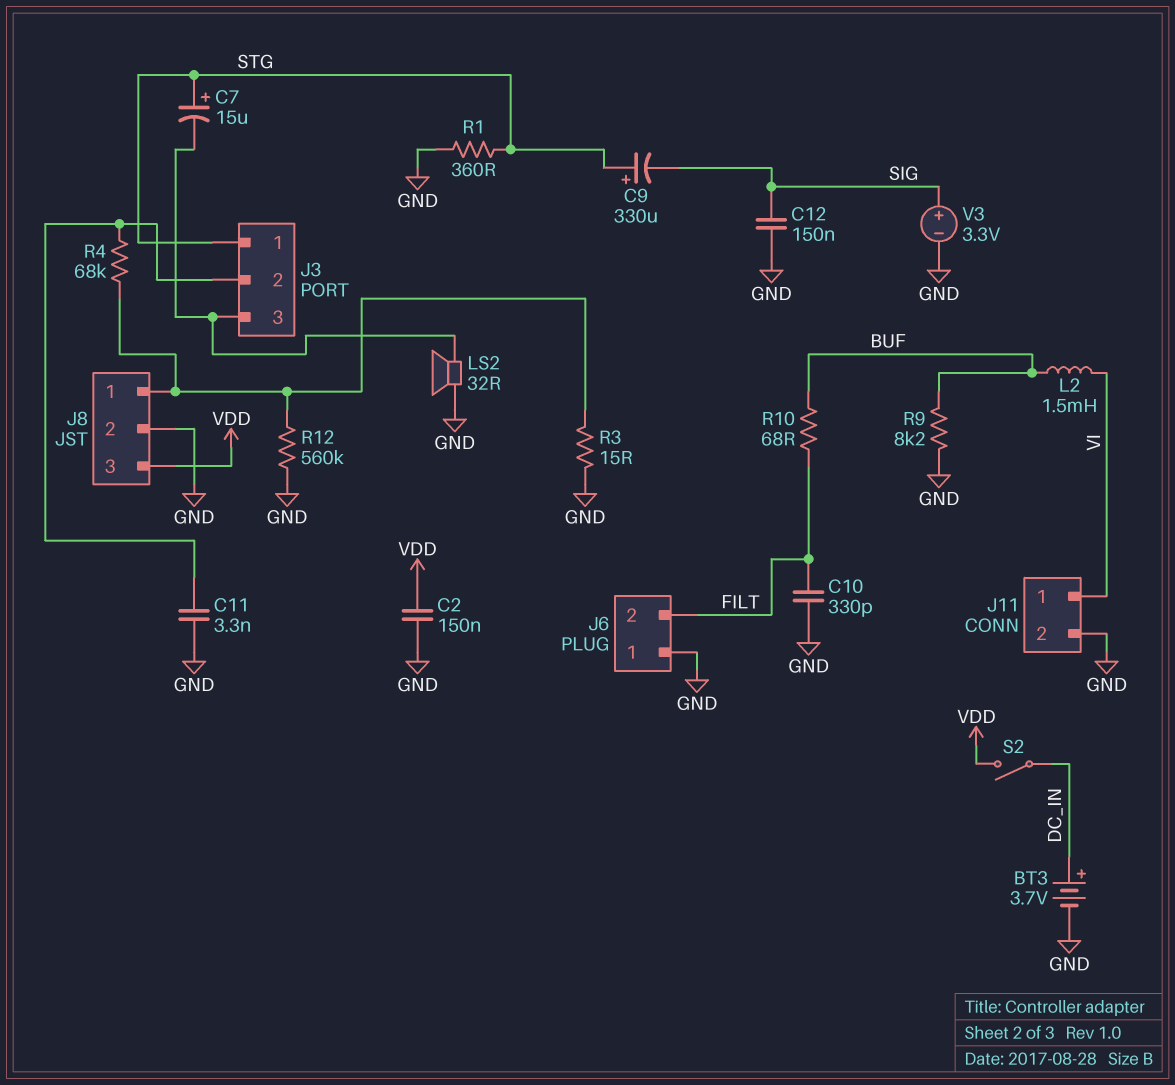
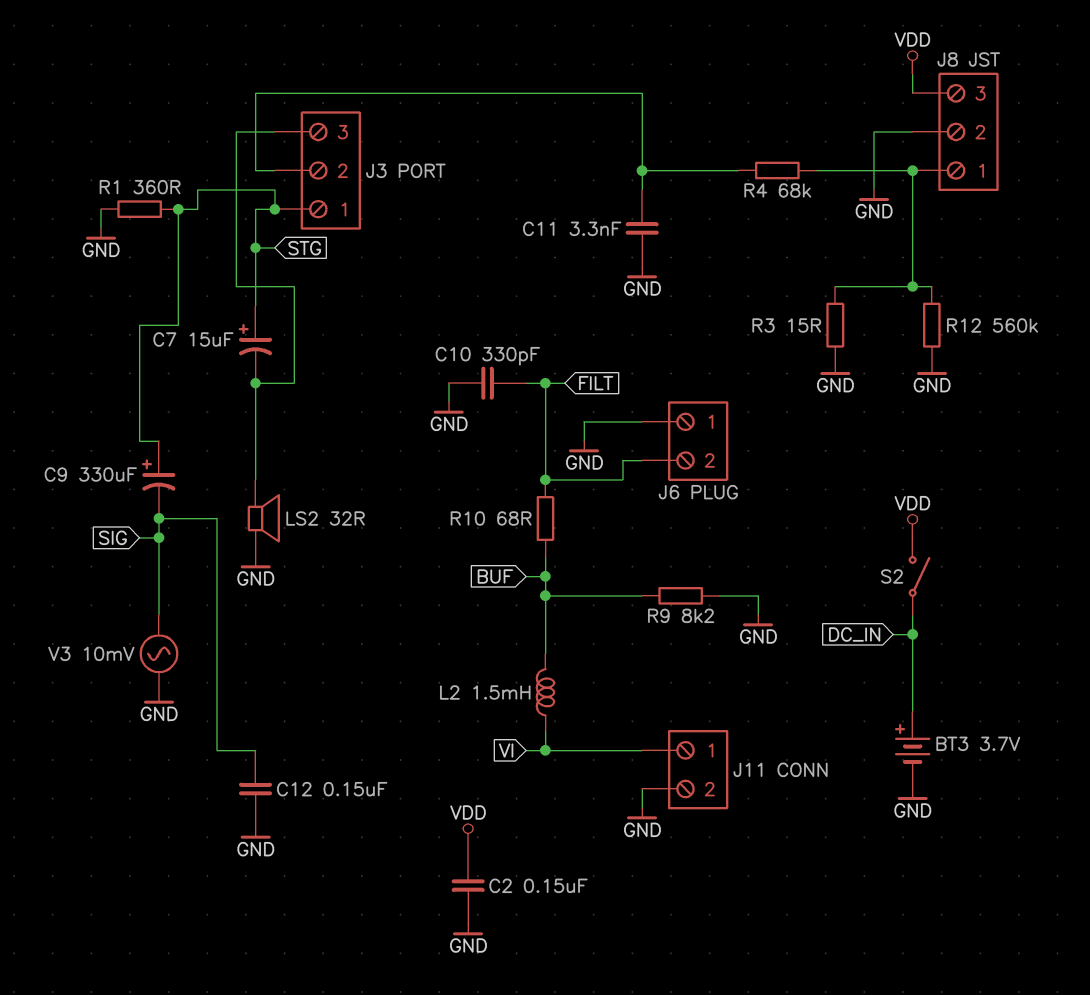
V3: 3.3V (plus SIG, minus GND) -> AC 10mV (GND, SIG)

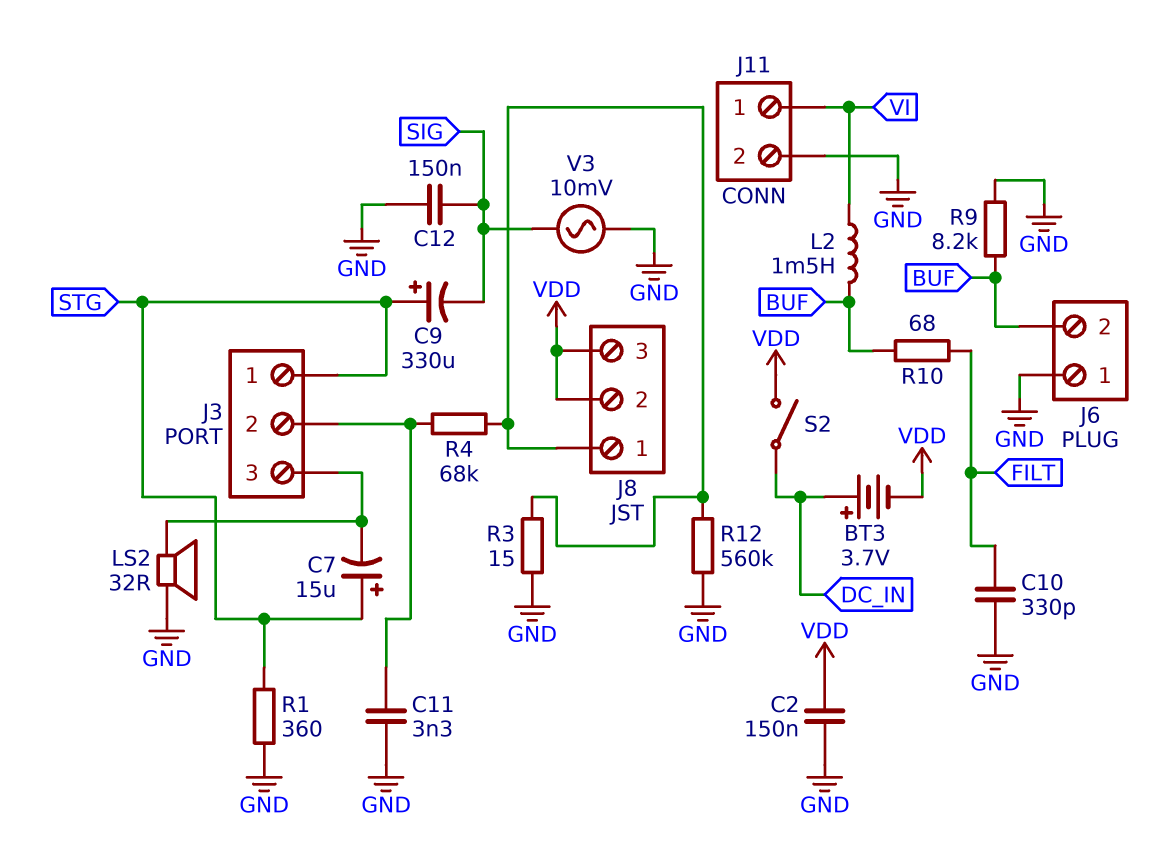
BT3: 3.7V (plus DC_IN, minus GND) -> 3.7V (plus DC_IN, minus VDD)
J6 pin 2: FILT -> BUF
J8 pin 2: GND -> VDD

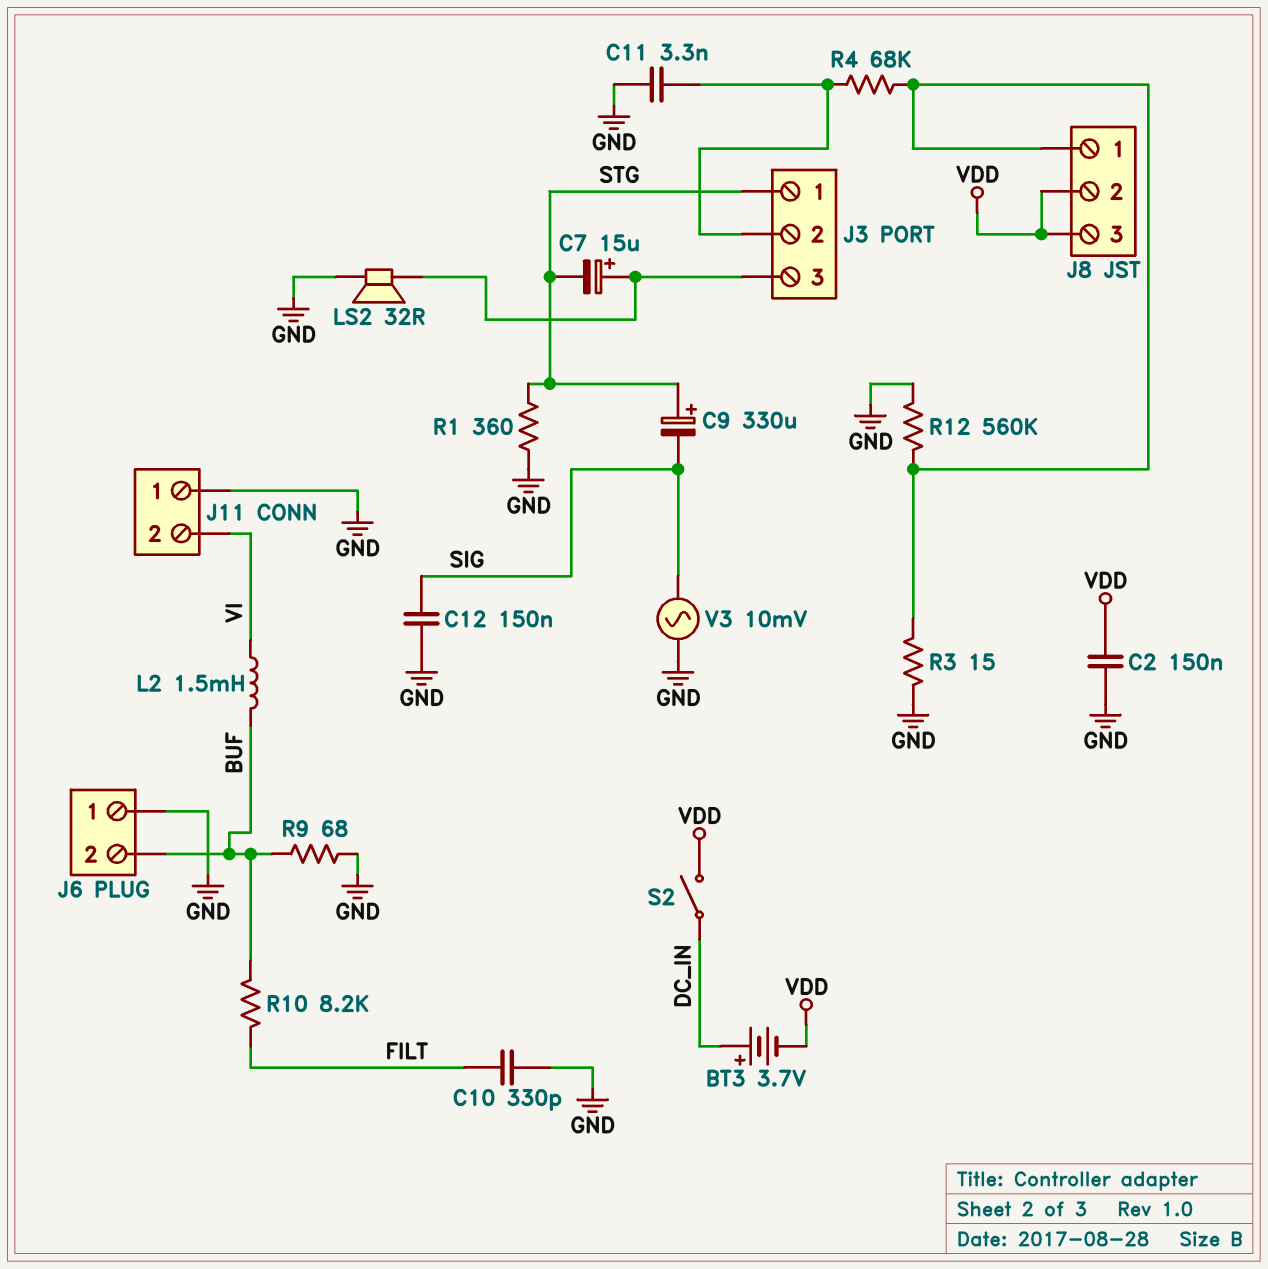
C7: 15uF (plus STG, minus J3/3) -> 15uF (plus J3/3, minus STG)
J11 pin 1: VI -> GND
J11 pin 2: GND -> VI
R9: 8.2k (BUF, GND) -> 68 (BUF, GND)
R10: 68 (BUF, FILT) -> 8.2k (BUF, FILT)

